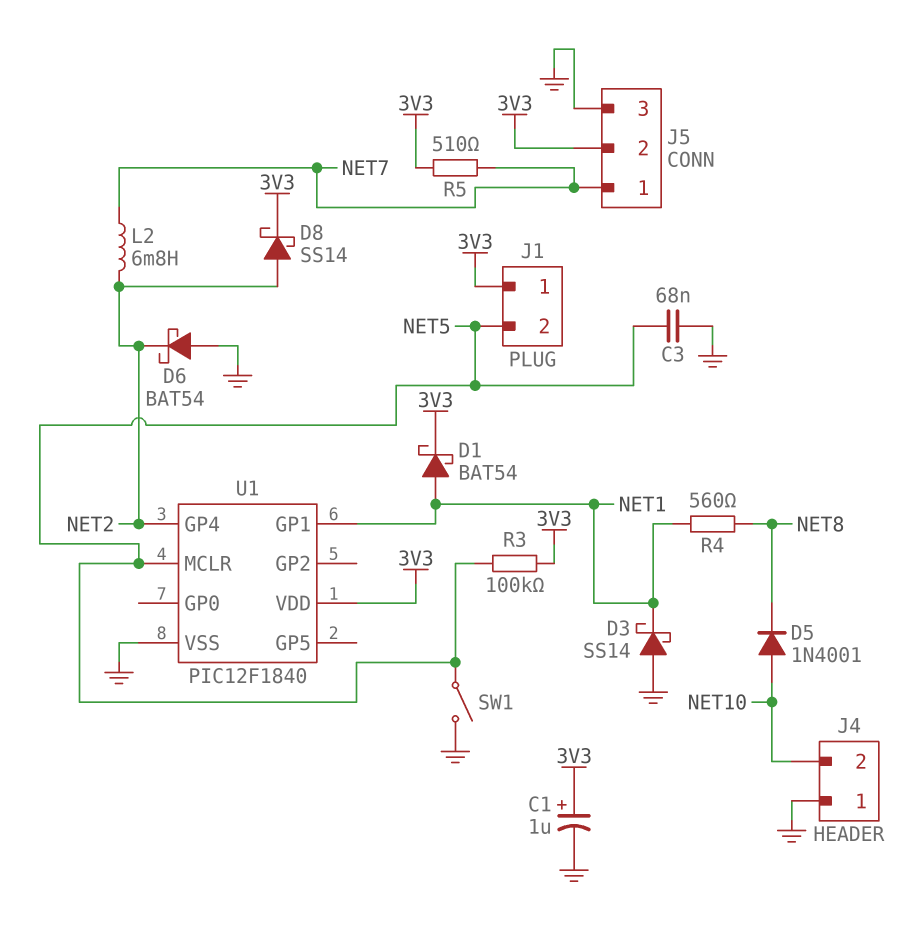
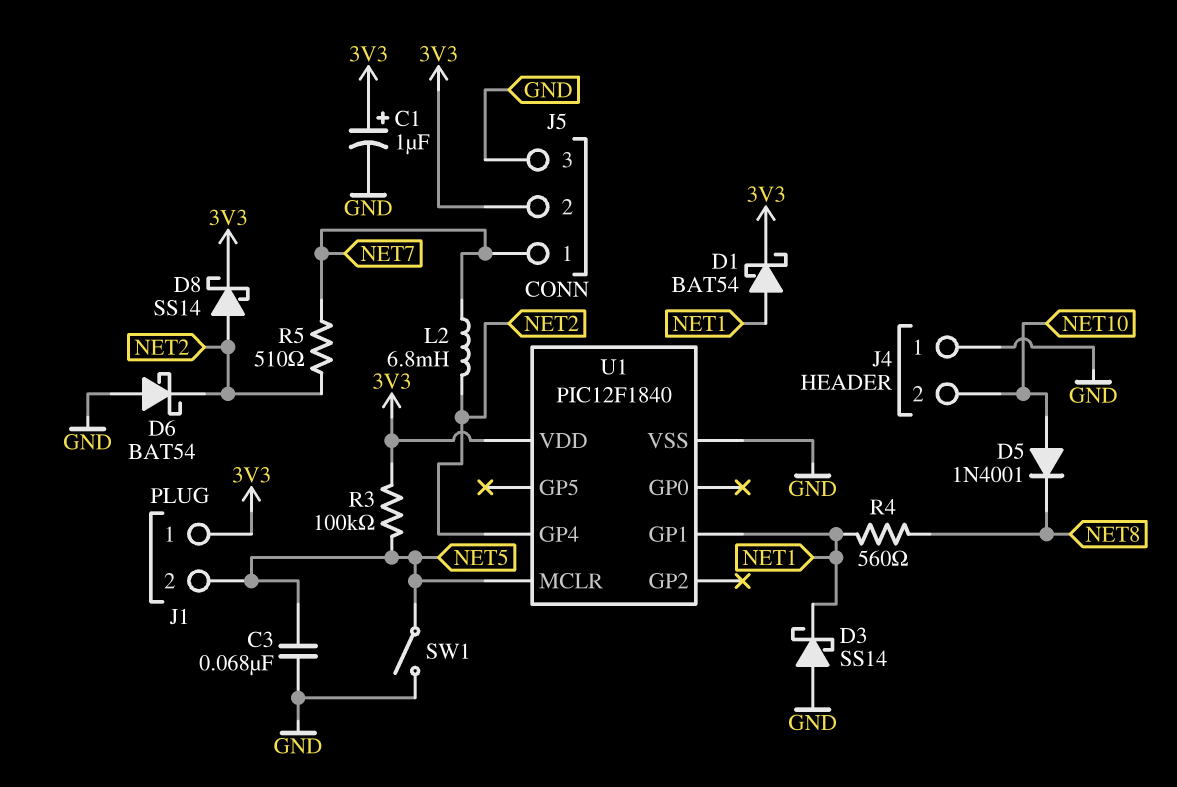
R5: 510 (3V3, NET7) -> 510 (NET2, NET7)

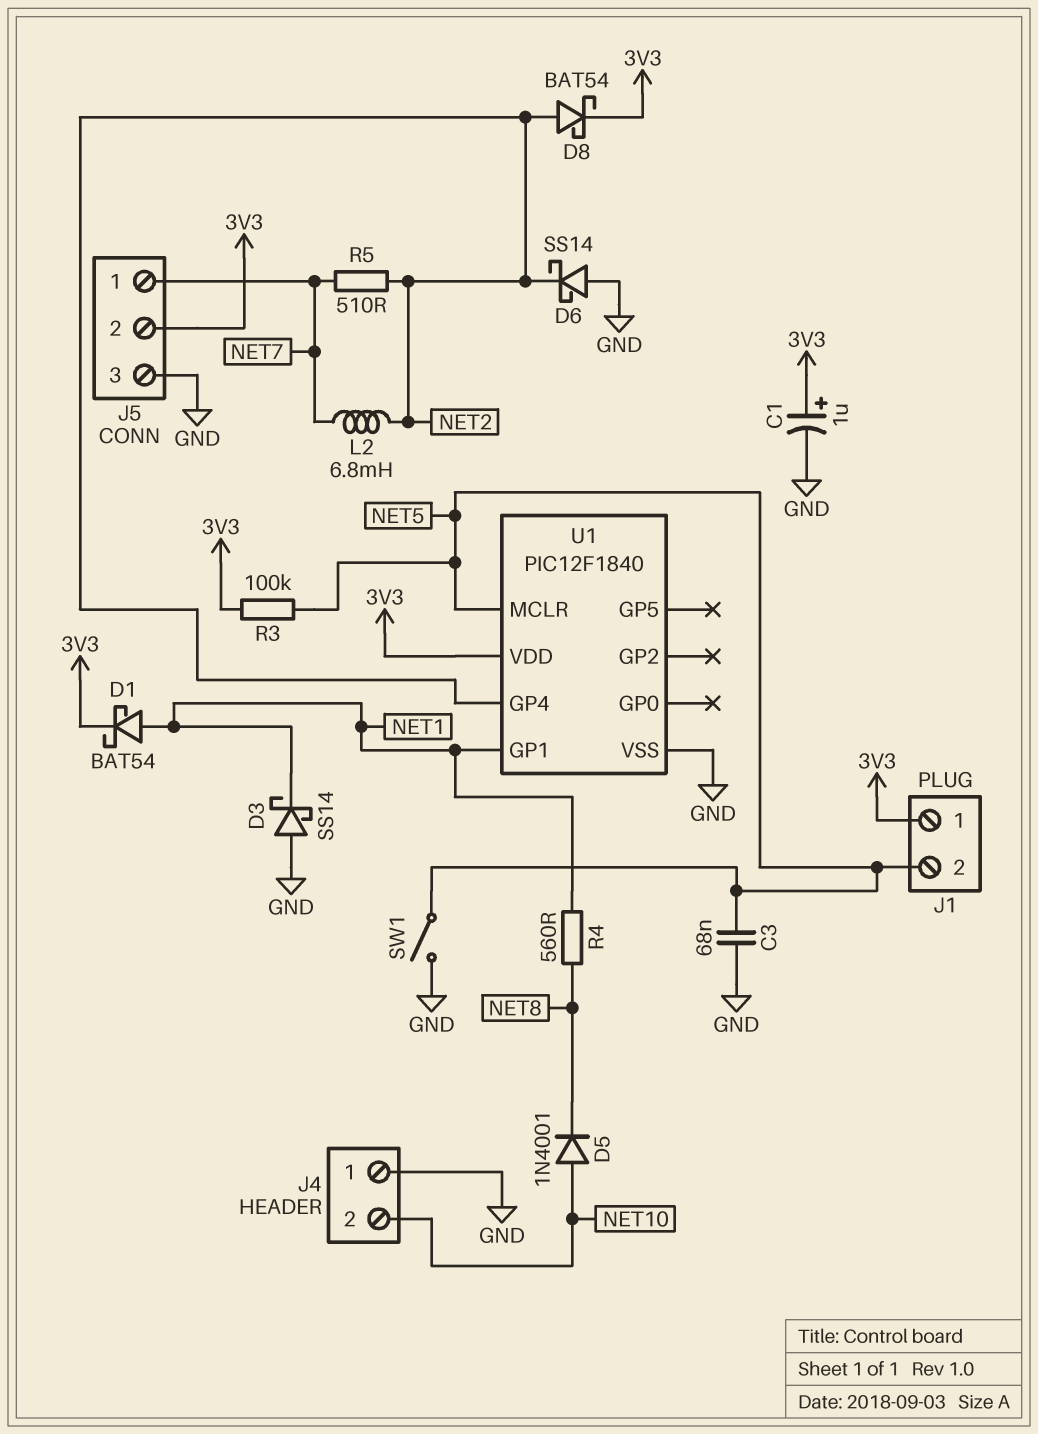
D6: schottky BAT54 (A GND, K NET2) -> schottky SS14 (A GND, K NET2)
D8: schottky SS14 (A NET2, K 3V3) -> schottky BAT54 (A NET2, K 3V3)

